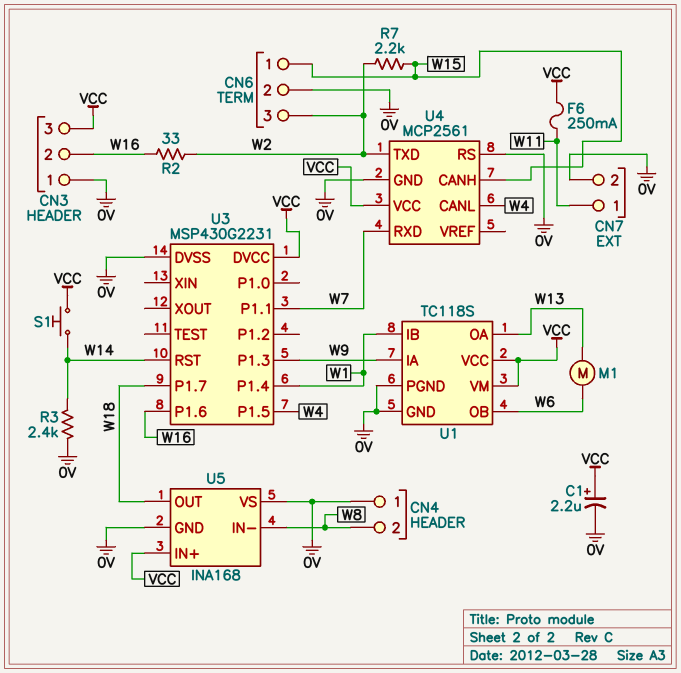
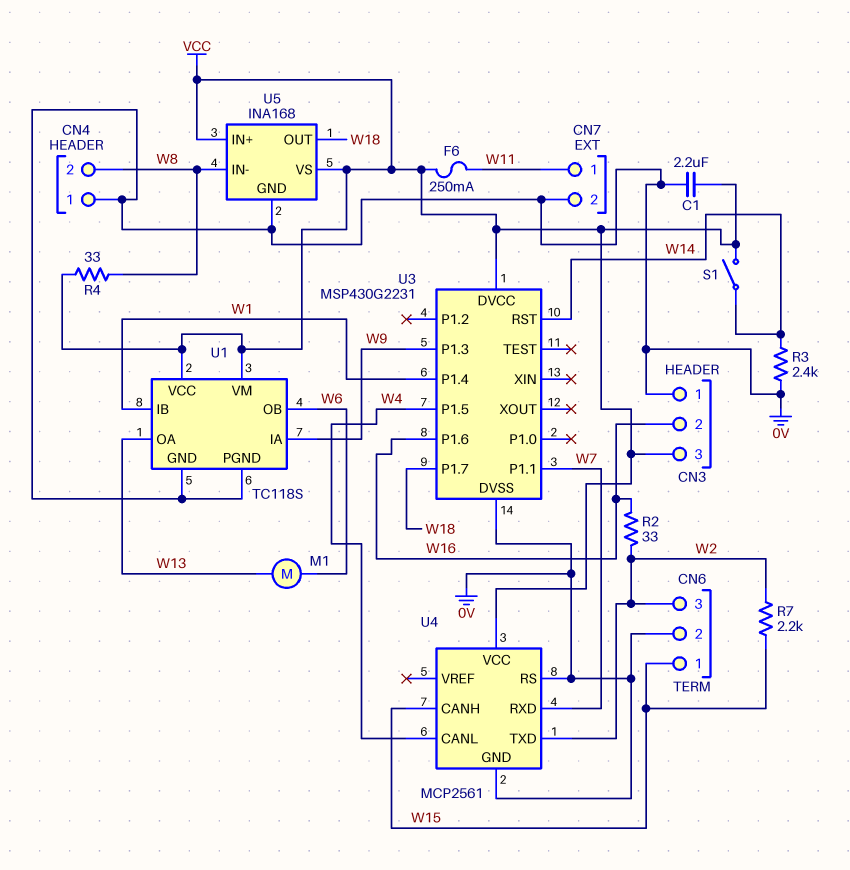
C1: 2.2uF (plus VCC, minus 0V) -> 2.2uF (0V, VCC)
R4: none -> 33 (VCC, W8)
S1: button (VCC, W14) -> switch (VCC, W14)
U5 pin VS: 0V -> VCC

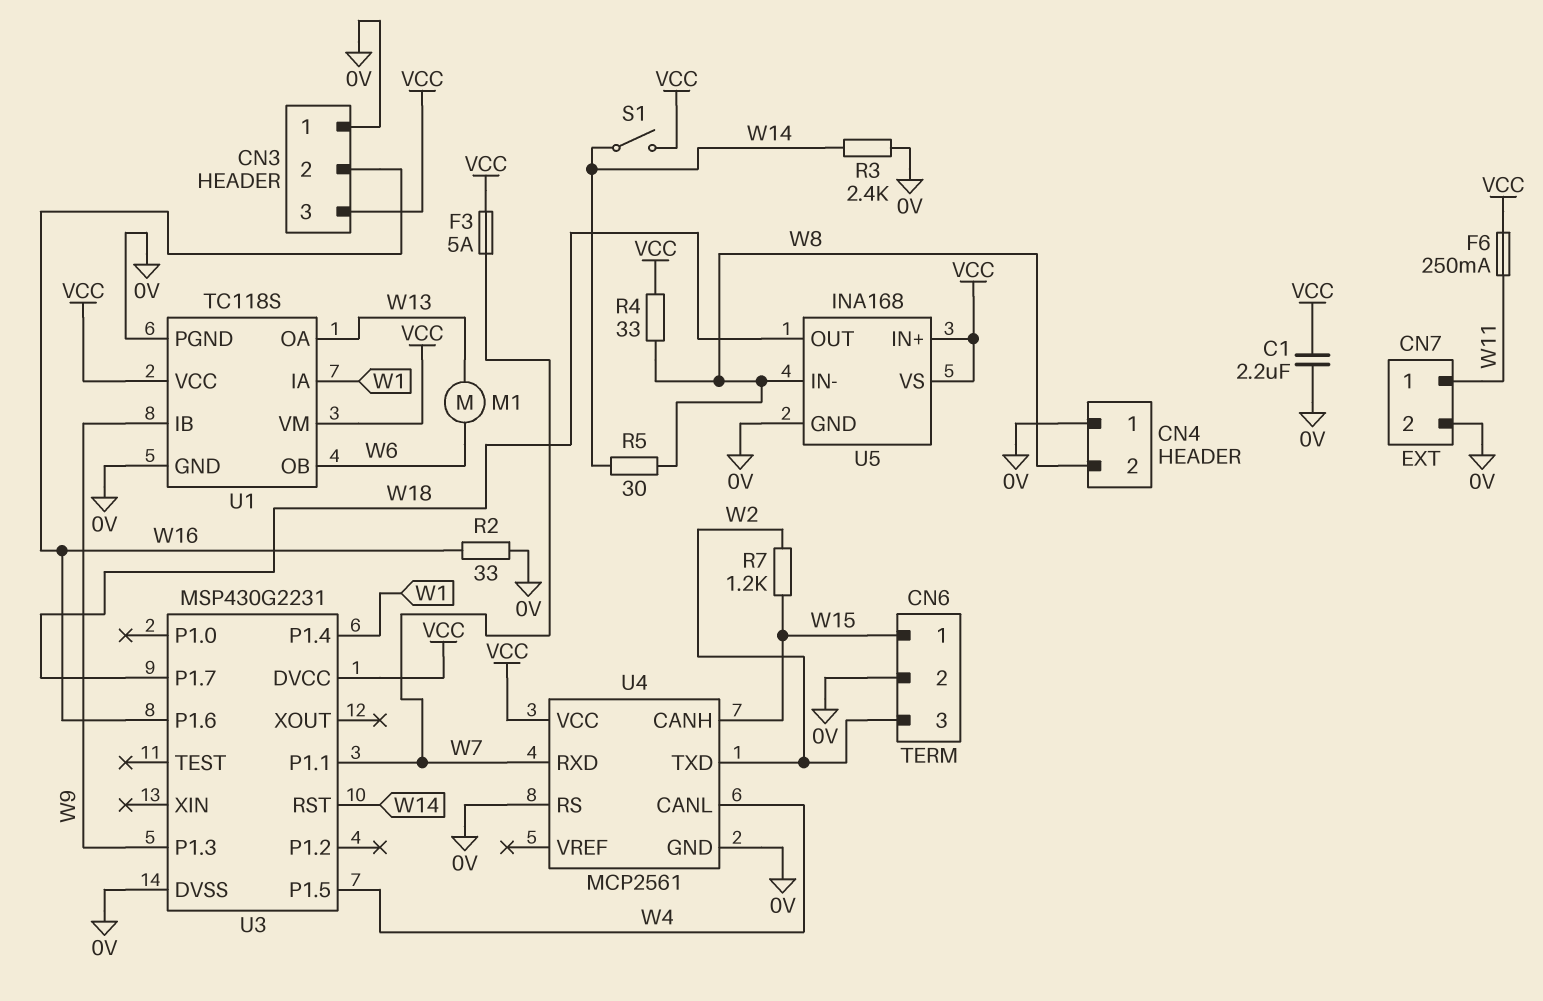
F3: none -> 5A (VCC, W7)
R2: 33 (W2, W16) -> 33 (0V, W16)
R5: none -> 30 (W8, W14)
R7: 2.2k (W2, W15) -> 1.2k (W2, W15)
U1 pin IA: W9 -> W1
U1 pin IB: W1 -> W9

